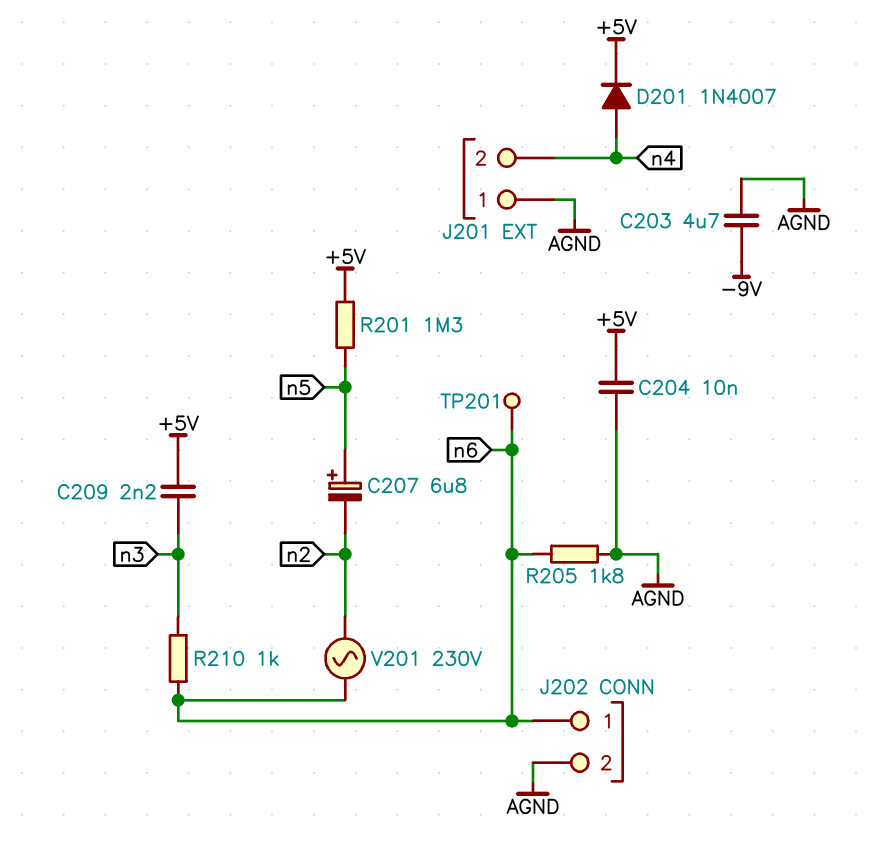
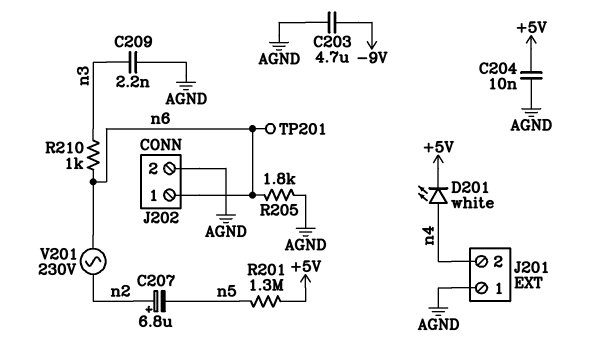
C207: 6.8uF (plus n5, minus n2) -> 6.8uF (plus n2, minus n5)
C209: 2.2nF (+5V, n3) -> 2.2nF (AGND, n3)
D201: diode 1N4007 (A n4, K +5V) -> LED white (A n4, K +5V)

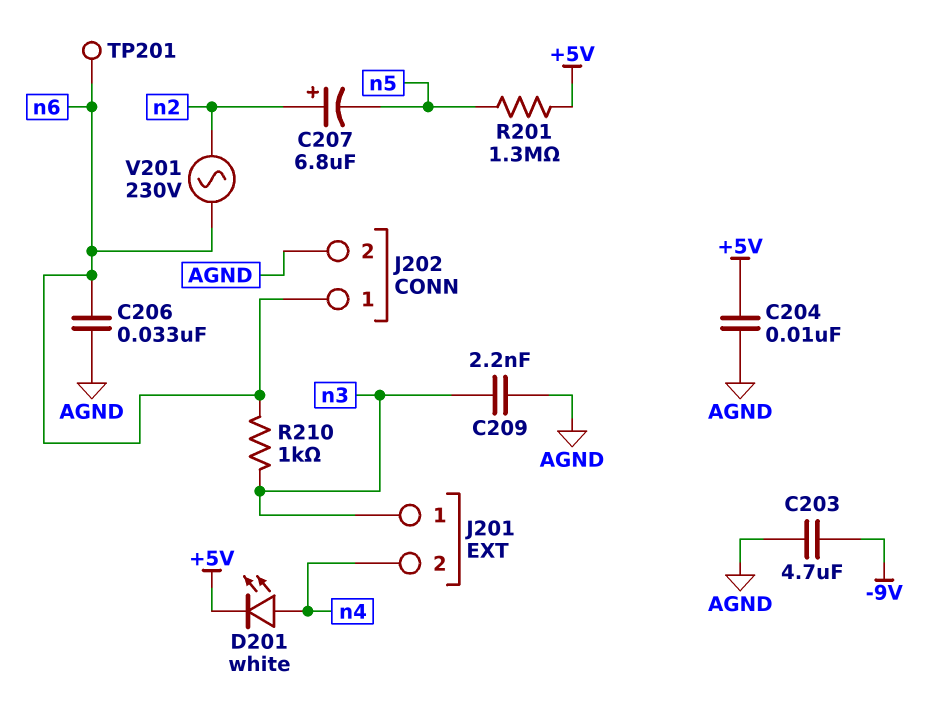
C206: none -> 33nF (AGND, n6)
J201 pin 1: AGND -> n3
R205: 1.8k (AGND, n6) -> none

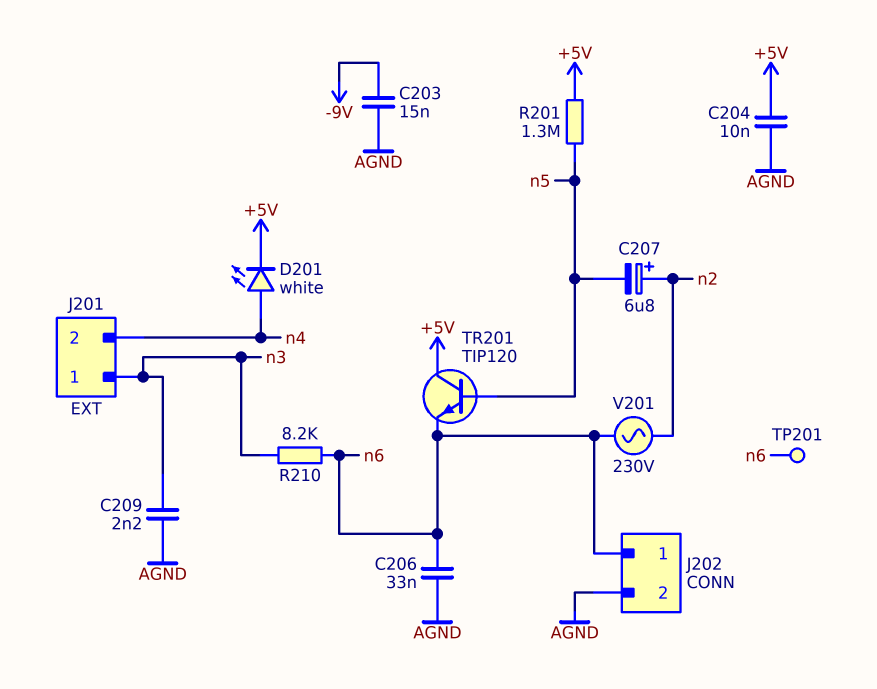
C203: 4.7uF (-9V, AGND) -> 15nF (-9V, AGND)
R210: 1k (n3, n6) -> 8.2k (n3, n6)
TR201: none -> NPN TIP120 (B n5, C +5V, E n6)

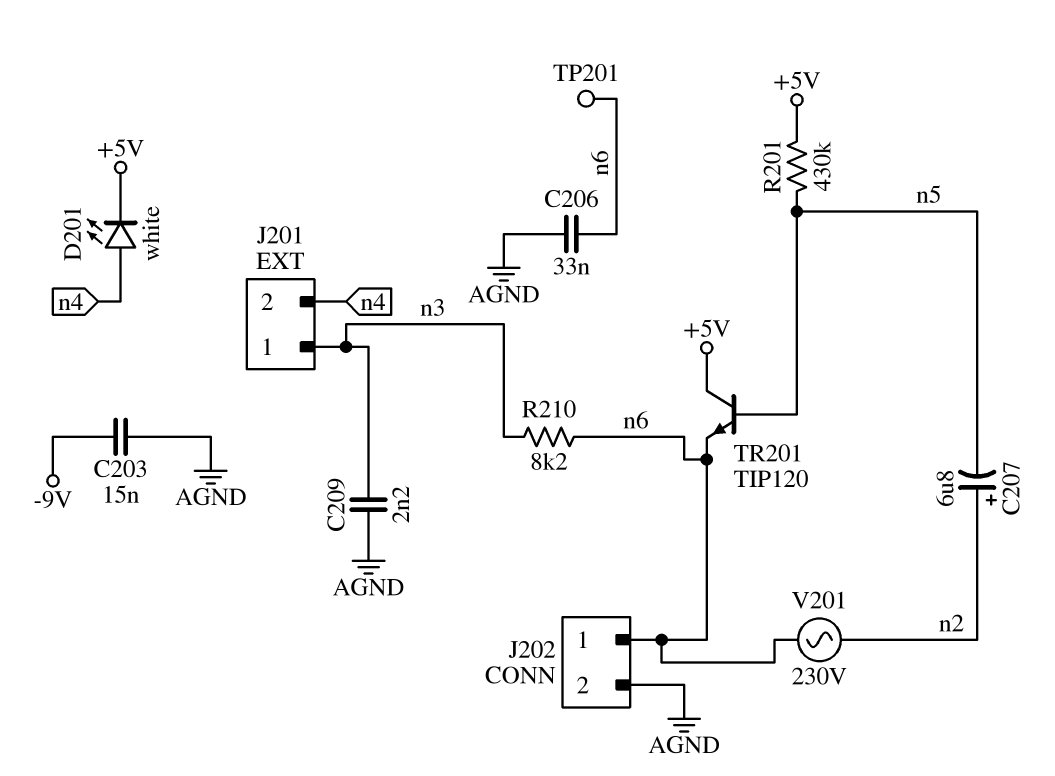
C204: 10nF (+5V, AGND) -> none
R201: 1.3M (+5V, n5) -> 430k (+5V, n5)

